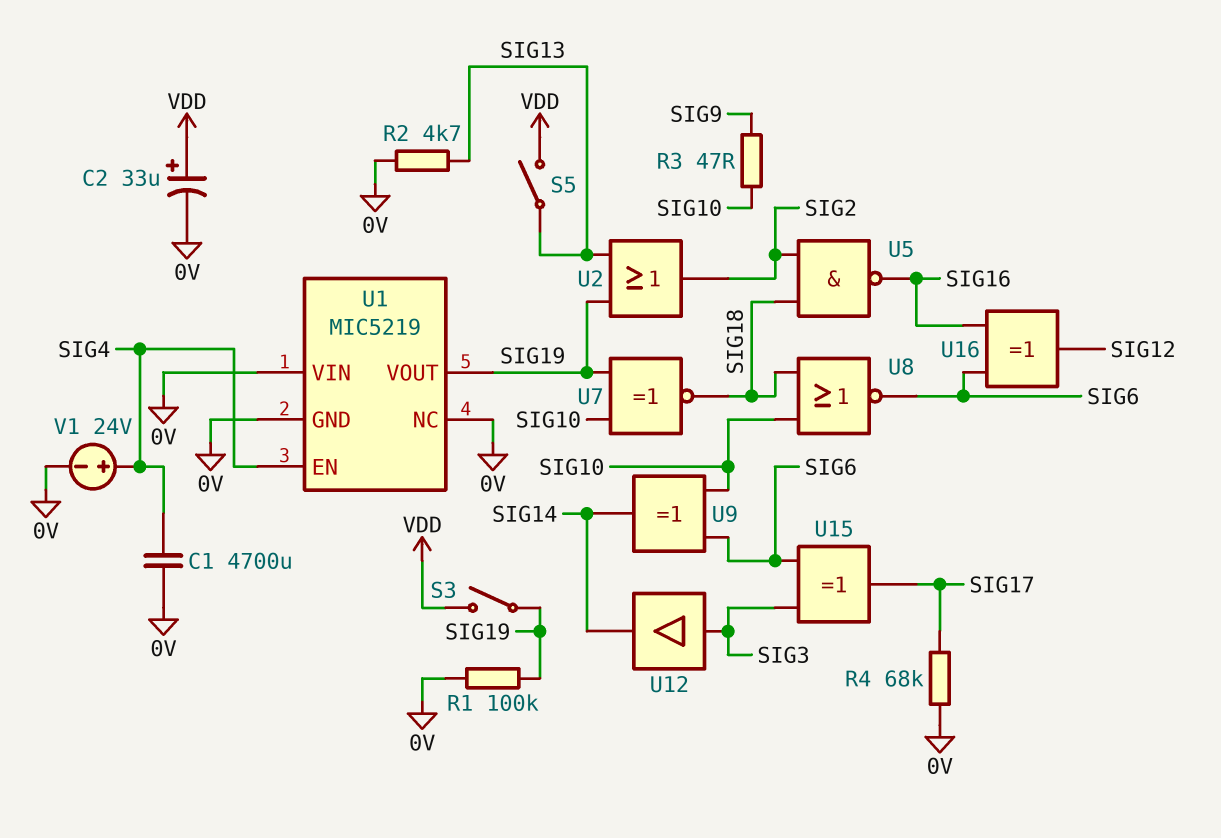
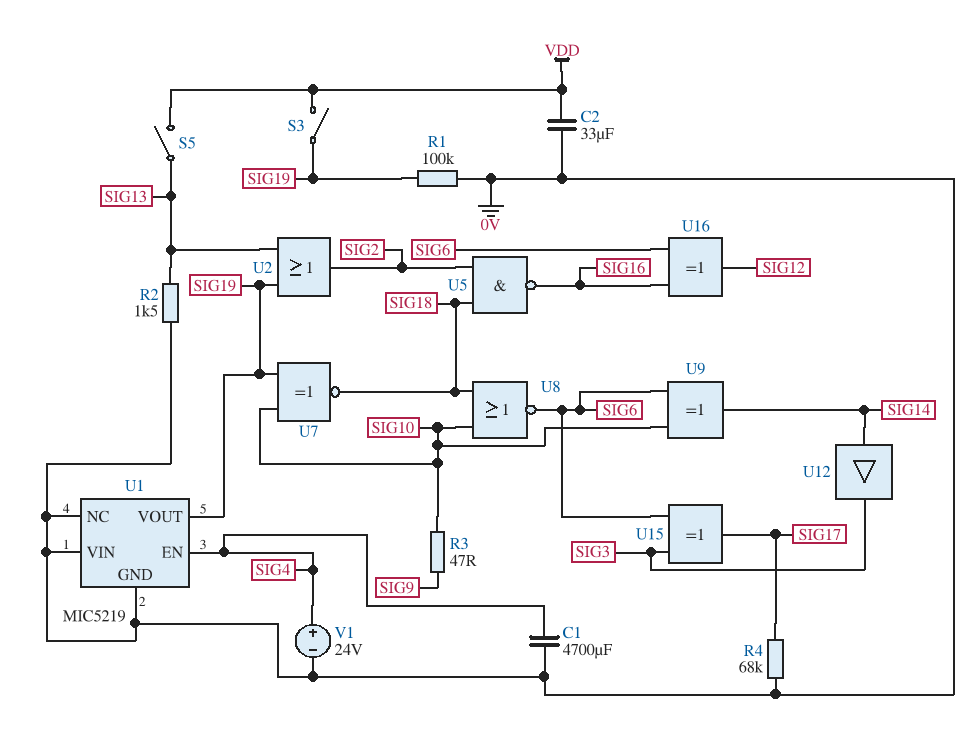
C2: 33uF (plus VDD, minus 0V) -> 33uF (0V, VDD)
R2: 4.7k (0V, SIG13) -> 1.5k (0V, SIG13)
U12: buffer (in SIG3, out SIG14) -> buffer (in SIG14, out SIG3)

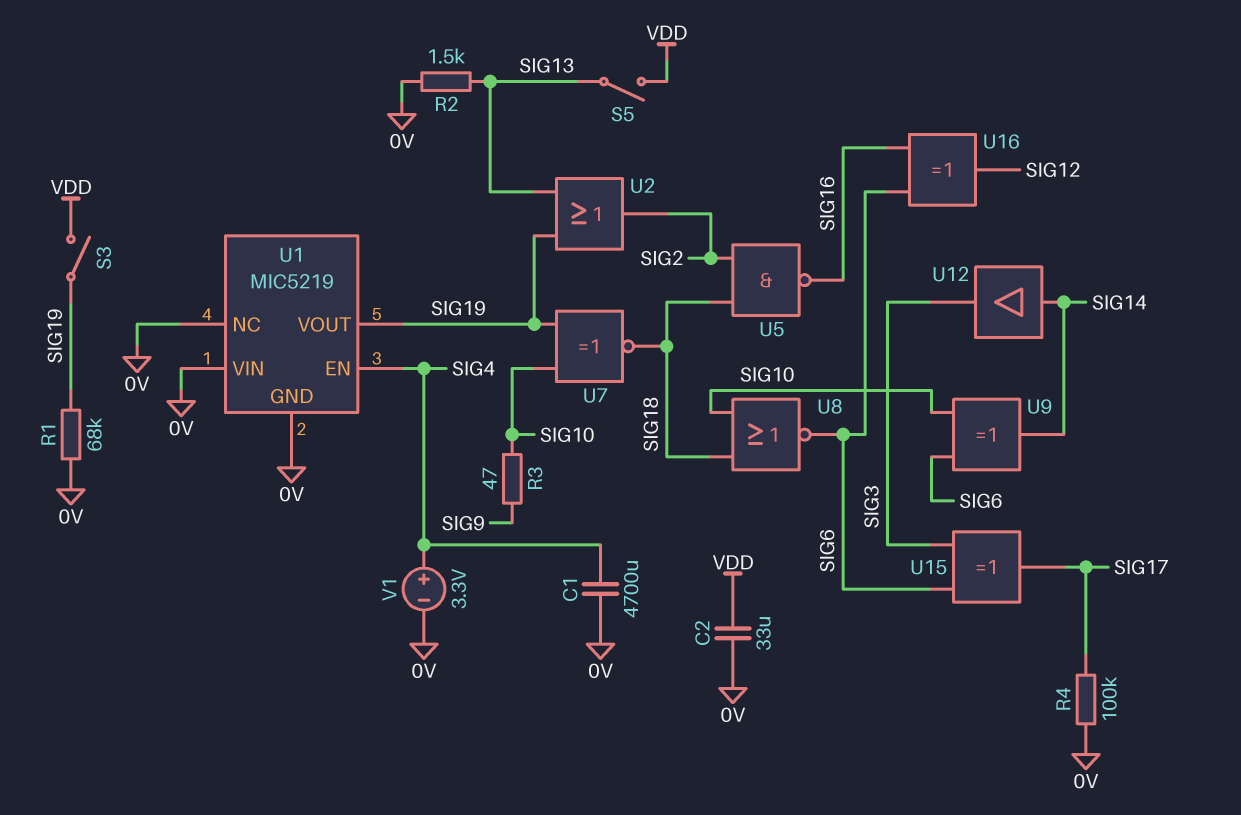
R1: 100k (0V, SIG19) -> 68k (0V, SIG19)
R4: 68k (0V, SIG17) -> 100k (0V, SIG17)
V1: 24V (plus SIG4, minus 0V) -> 3.3V (plus SIG4, minus 0V)

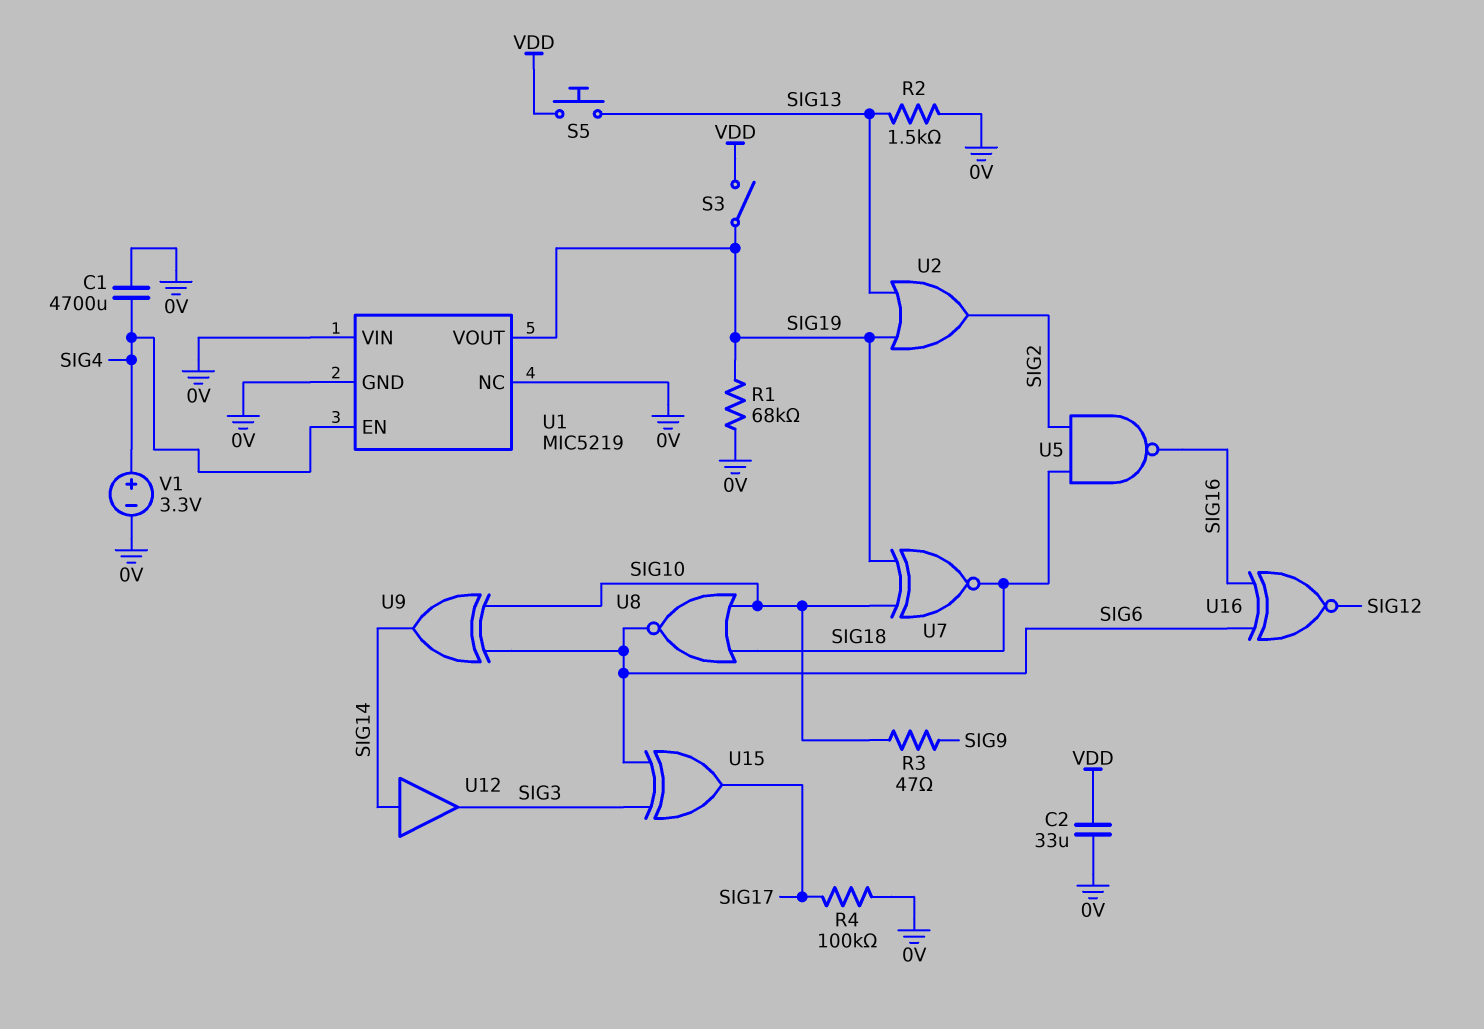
S5: switch (SIG13, VDD) -> button (SIG13, VDD)
U16: XOR (in SIG6, in SIG16, out SIG12) -> XNOR (in SIG6, in SIG16, out SIG12)

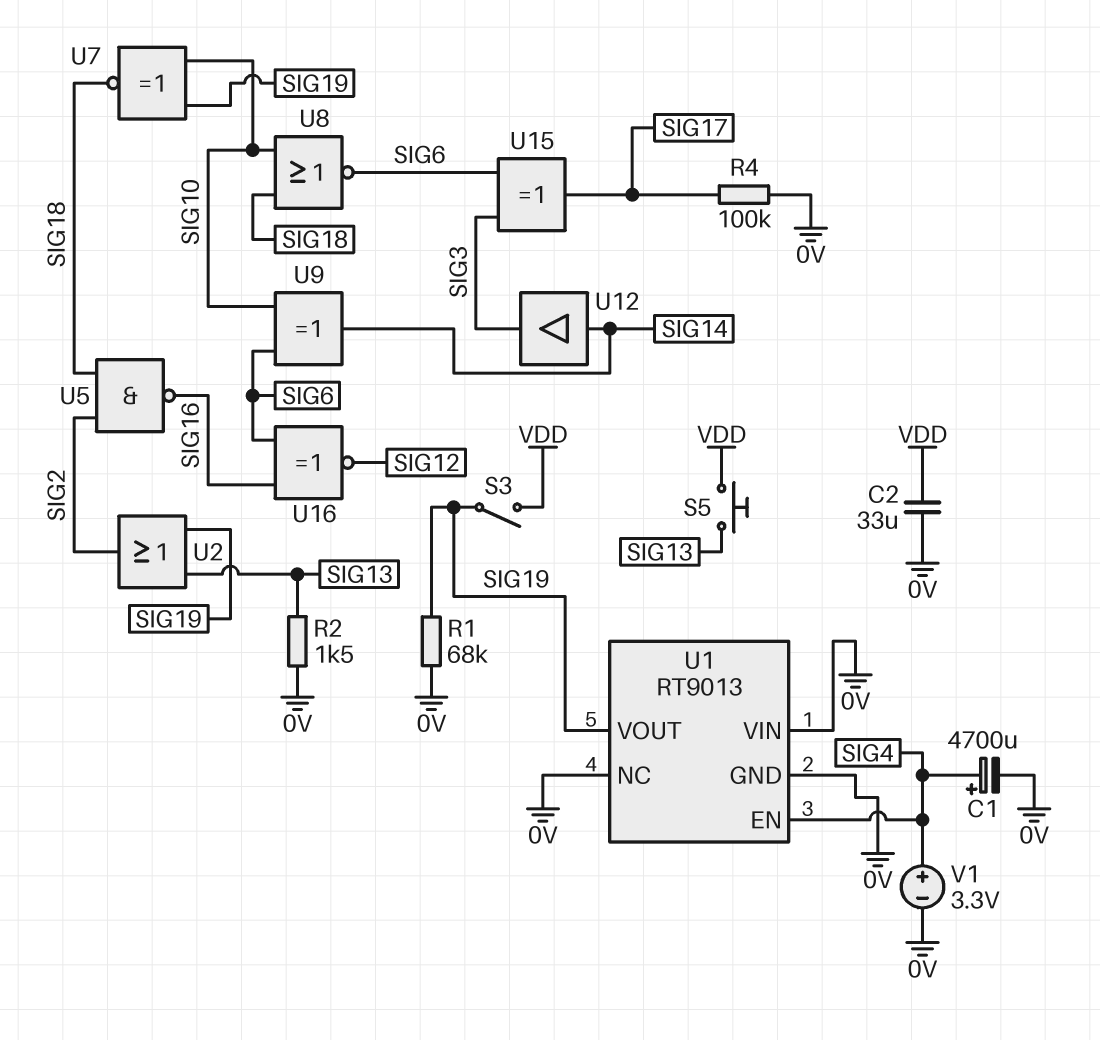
C1: 4700uF (0V, SIG4) -> 4700uF (plus SIG4, minus 0V)
R3: 47 (SIG9, SIG10) -> none
U1: MIC5219 -> RT9013

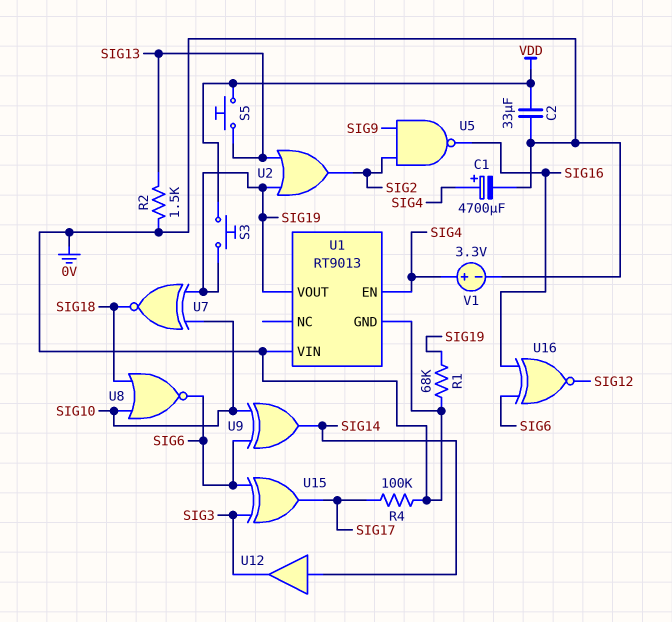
S3: switch (SIG19, VDD) -> button (SIG19, VDD)
U1 pin NC: 0V -> none
U5: NAND (in SIG2, in SIG18, out SIG16) -> NAND (in SIG2, in SIG9, out SIG16)

